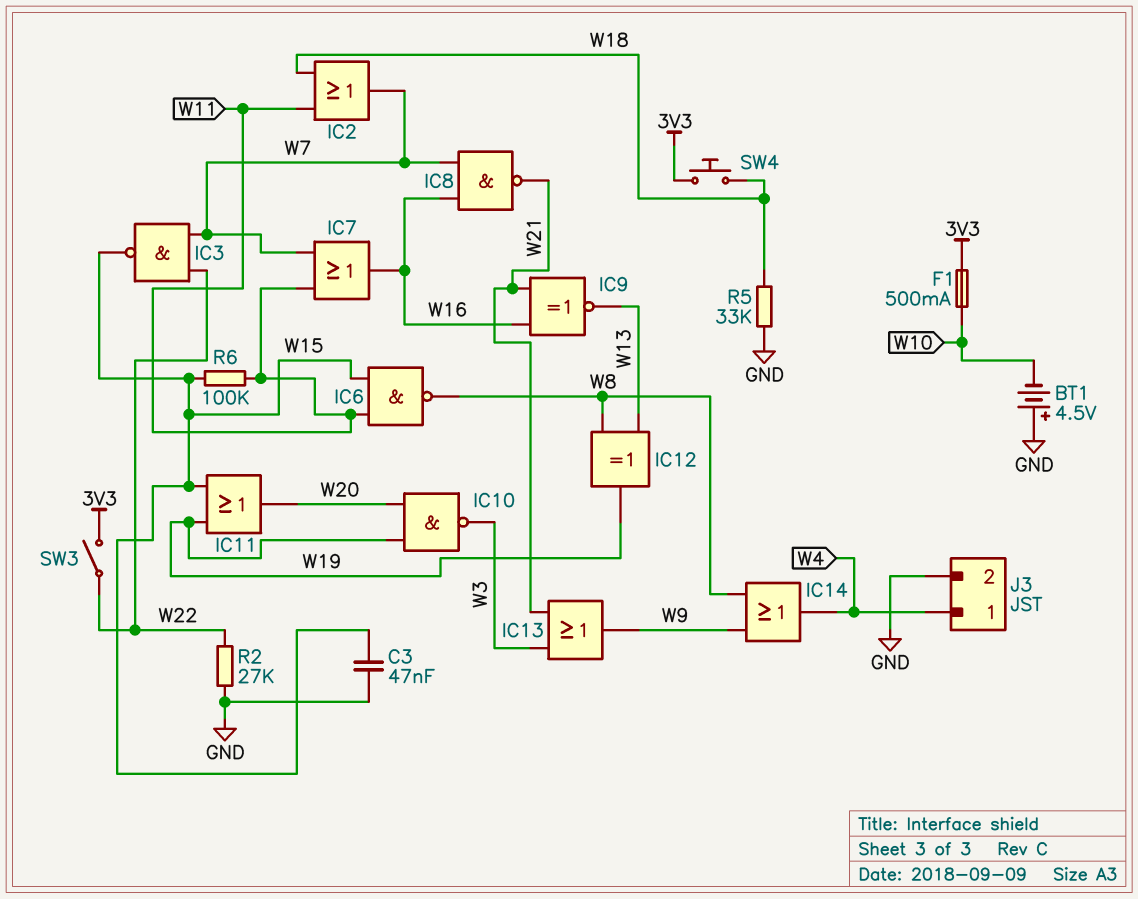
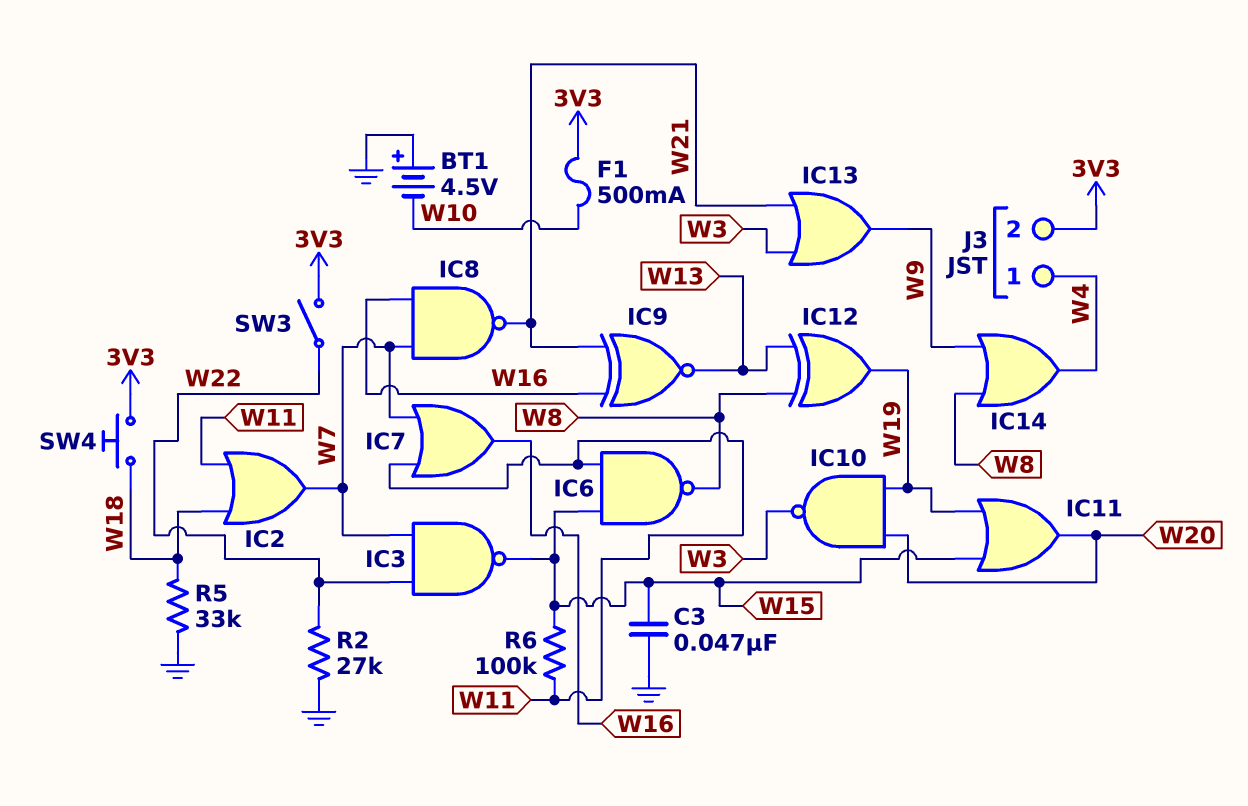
J3 pin 2: GND -> 3V3

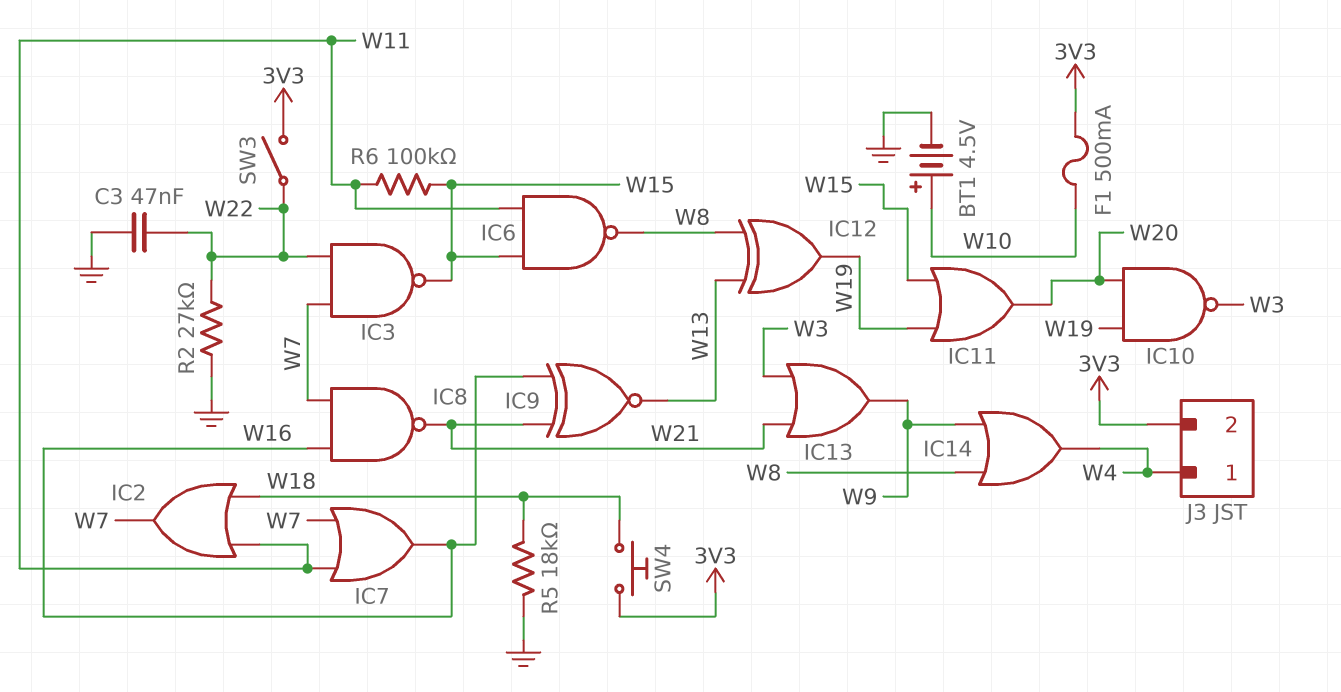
BT1: 4.5V (plus GND, minus W10) -> 4.5V (plus W10, minus GND)
C3: 47nF (GND, W15) -> 47nF (GND, W22)
R5: 33k (GND, W18) -> 18k (GND, W18)

